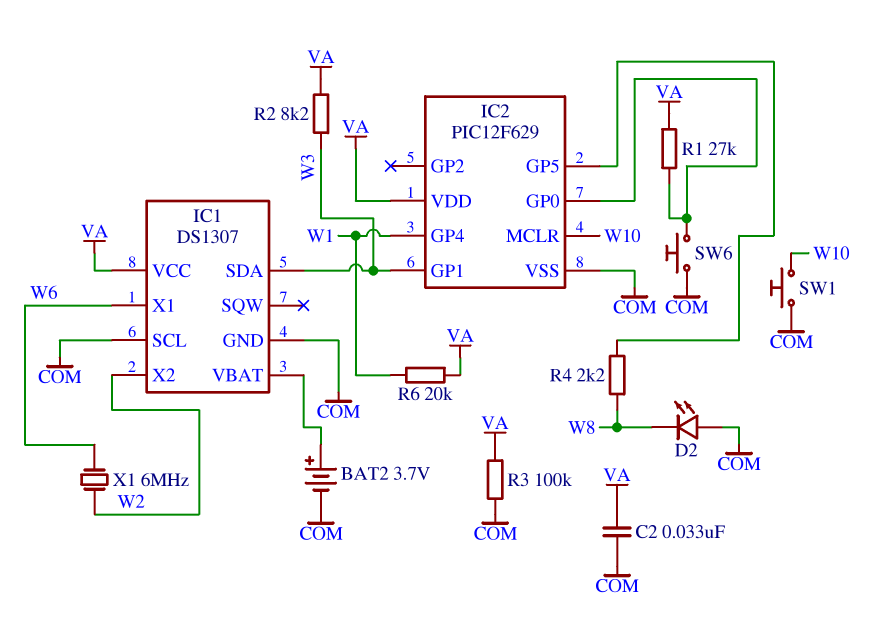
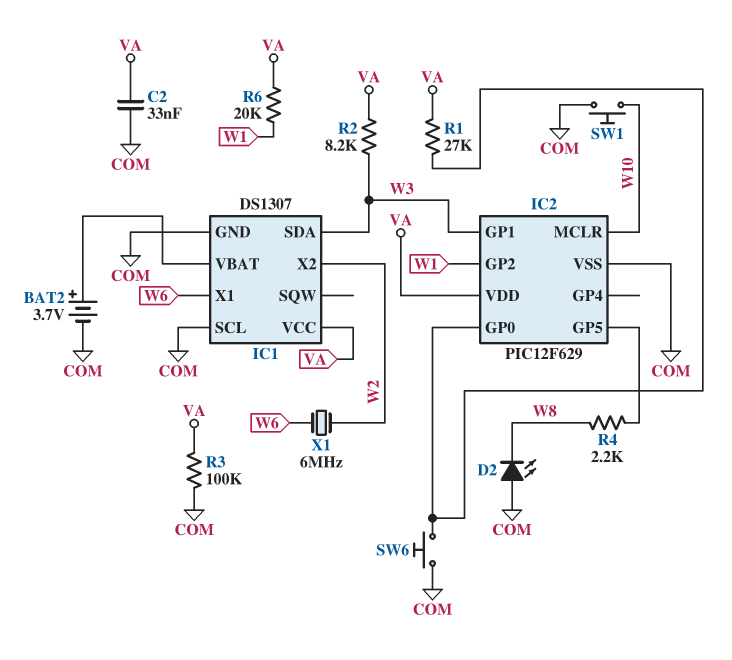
IC2 pin GP2: none -> W1
IC2 pin GP4: W1 -> none

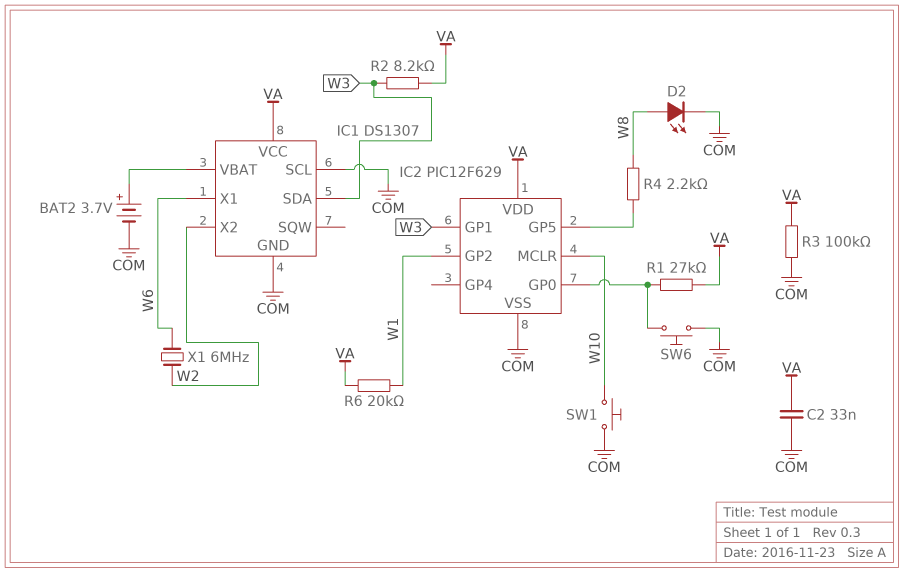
D2: LED (A COM, K W8) -> LED (A W8, K COM)

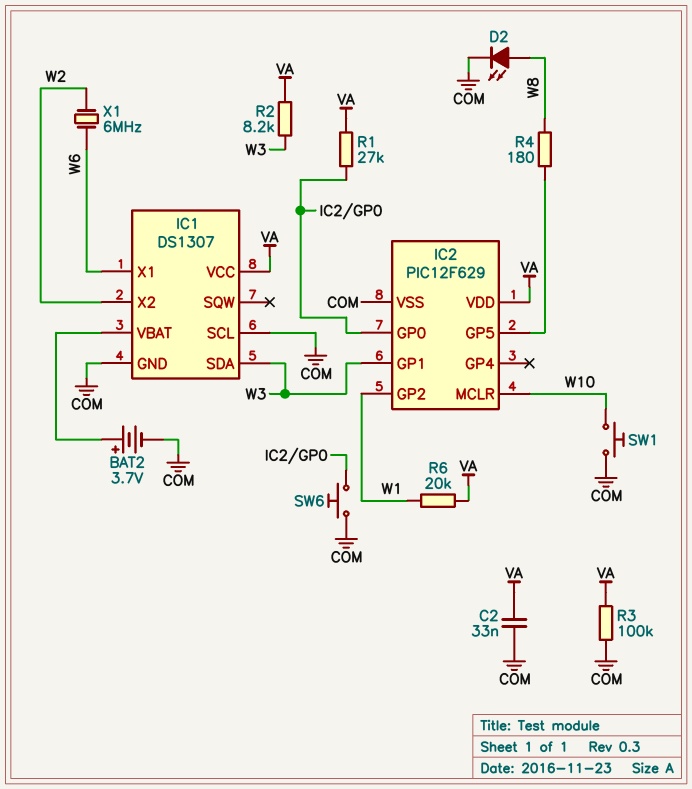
R4: 2.2k (IC2/GP5, W8) -> 180 (IC2/GP5, W8)

